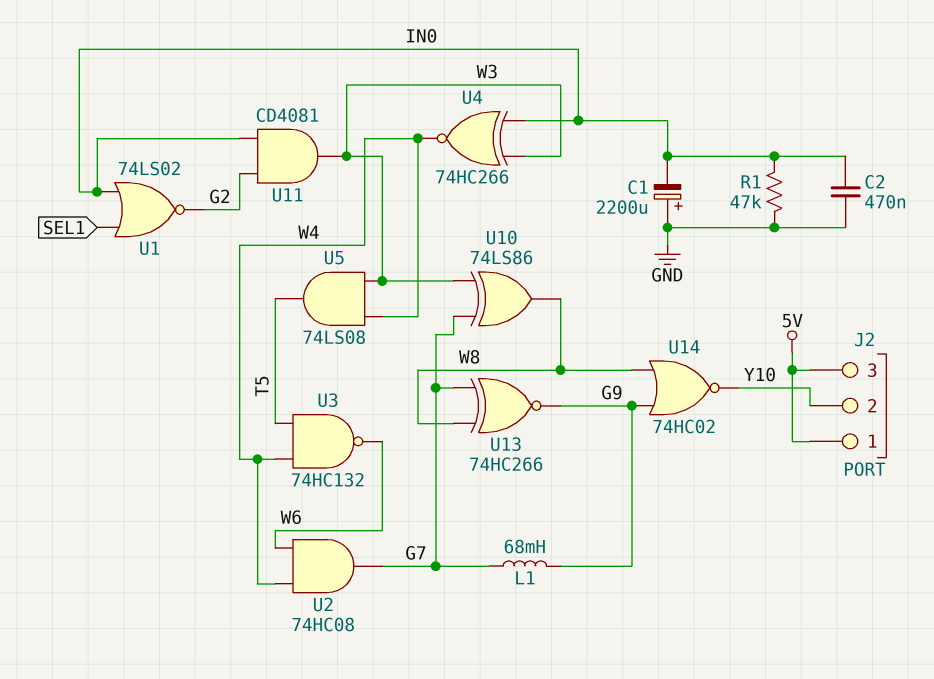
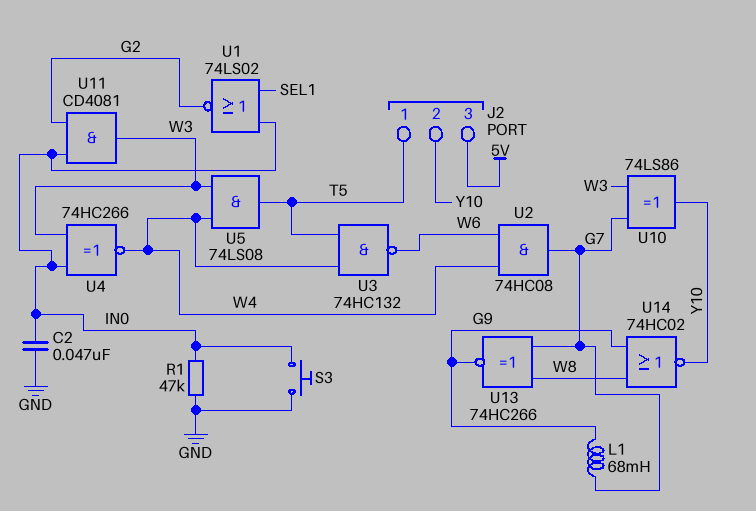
C1: 2200uF (plus GND, minus IN0) -> none
C2: 470nF (GND, IN0) -> 47nF (GND, IN0)
J2 pin 1: 5V -> T5
S3: none -> button (GND, IN0)
U10: XOR 74LS86 (in G7, in W3, out W8) -> XOR 74LS86 (in G7, in W3, out Y10)

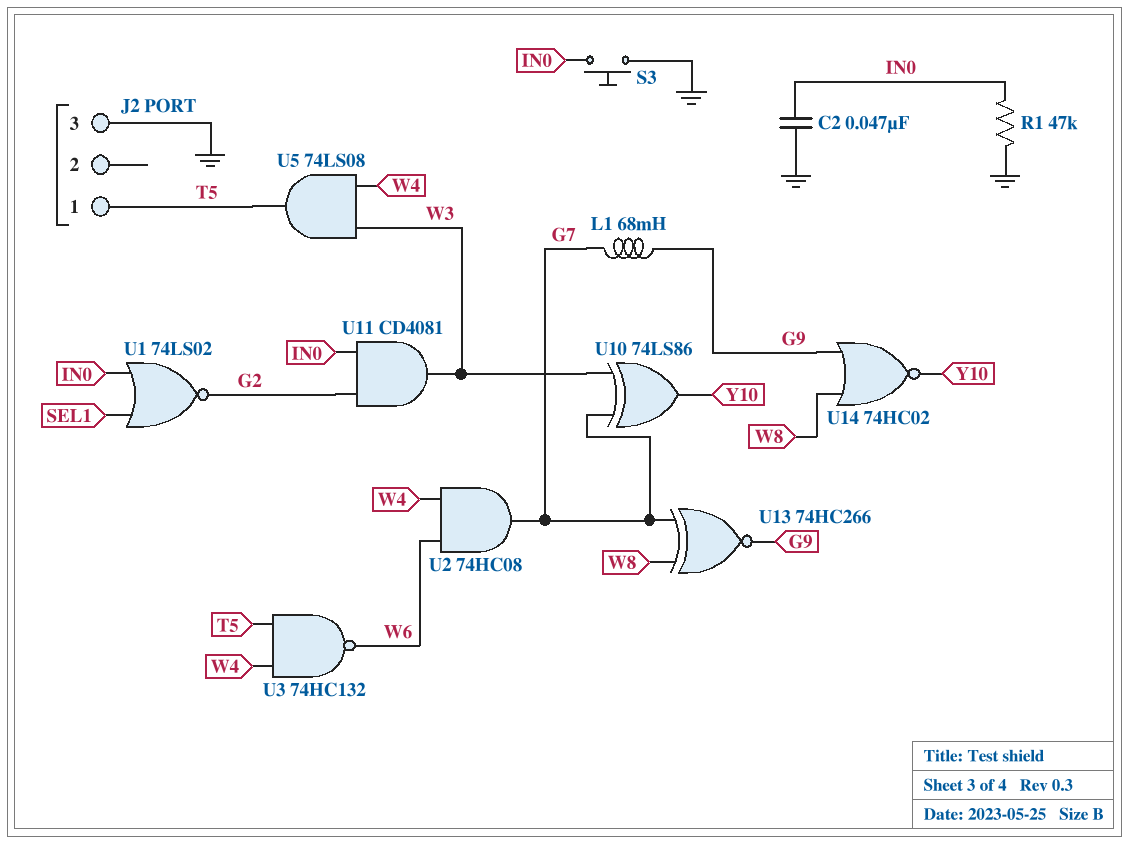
J2 pin 2: Y10 -> none
J2 pin 3: 5V -> GND
U4: XNOR 74HC266 (in IN0, in W3, out W4) -> none

